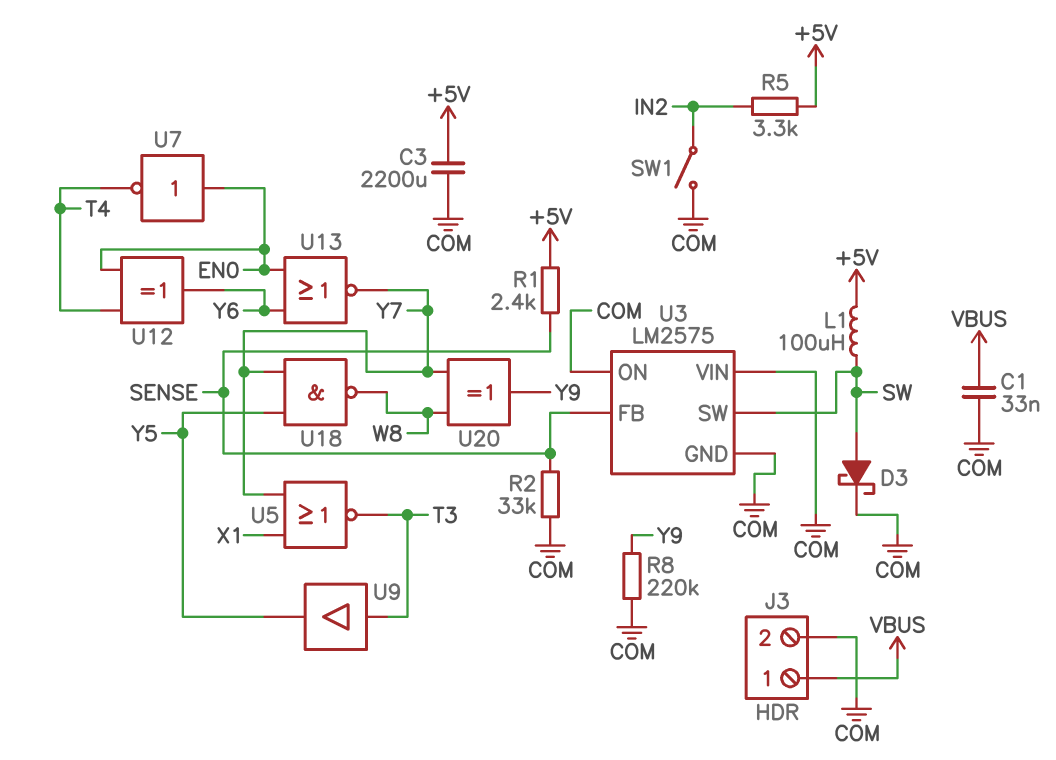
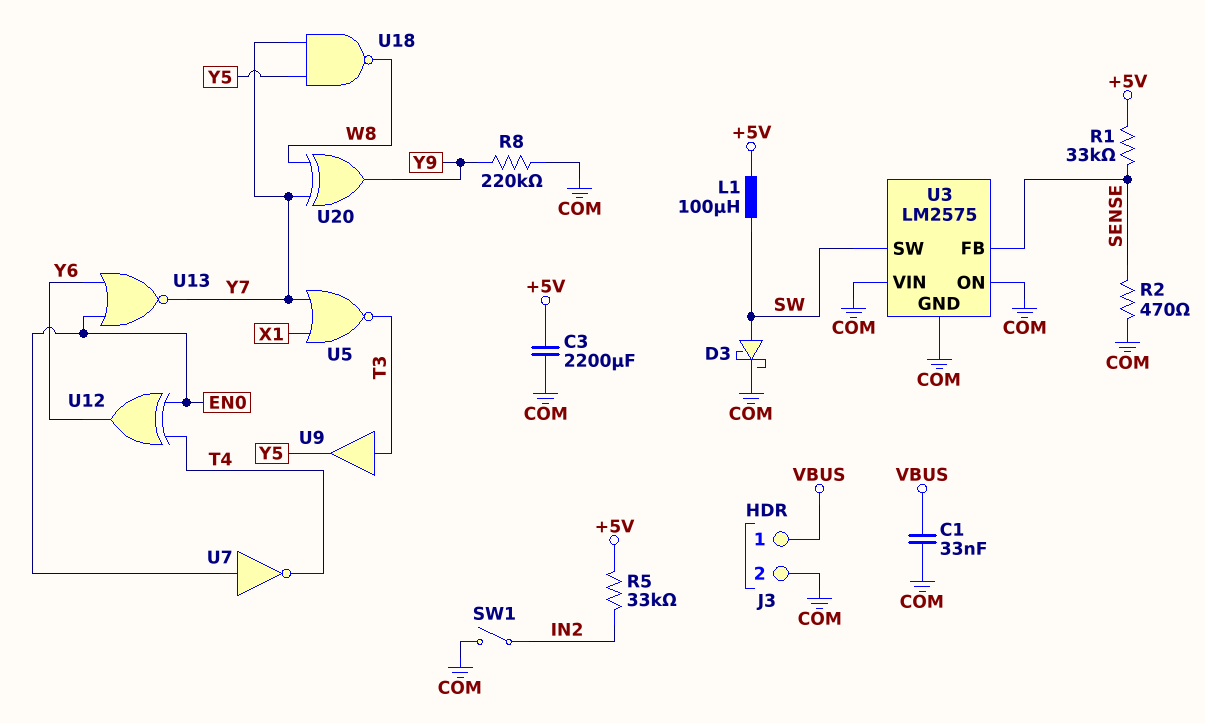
R1: 2.4k (+5V, SENSE) -> 33k (+5V, SENSE)
R2: 33k (COM, SENSE) -> 470 (COM, SENSE)
R5: 3.3k (+5V, IN2) -> 33k (+5V, IN2)

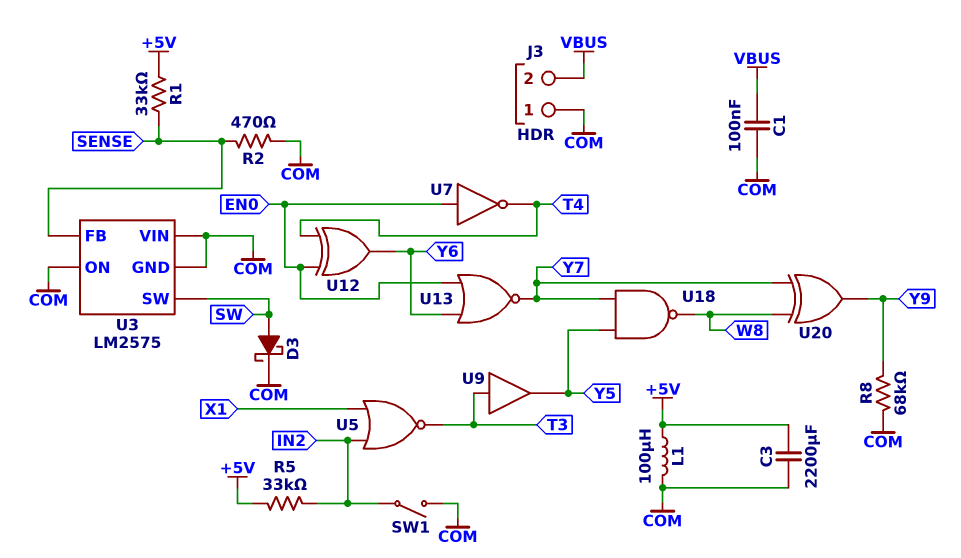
C1: 33nF (COM, VBUS) -> 100nF (COM, VBUS)
J3 pin 1: VBUS -> COM
J3 pin 2: COM -> VBUS
L1: 100uH (+5V, SW) -> 100uH (+5V, COM)
R8: 220k (COM, Y9) -> 68k (COM, Y9)
U5: NOR (in X1, in Y7, out T3) -> NOR (in IN2, in X1, out T3)

